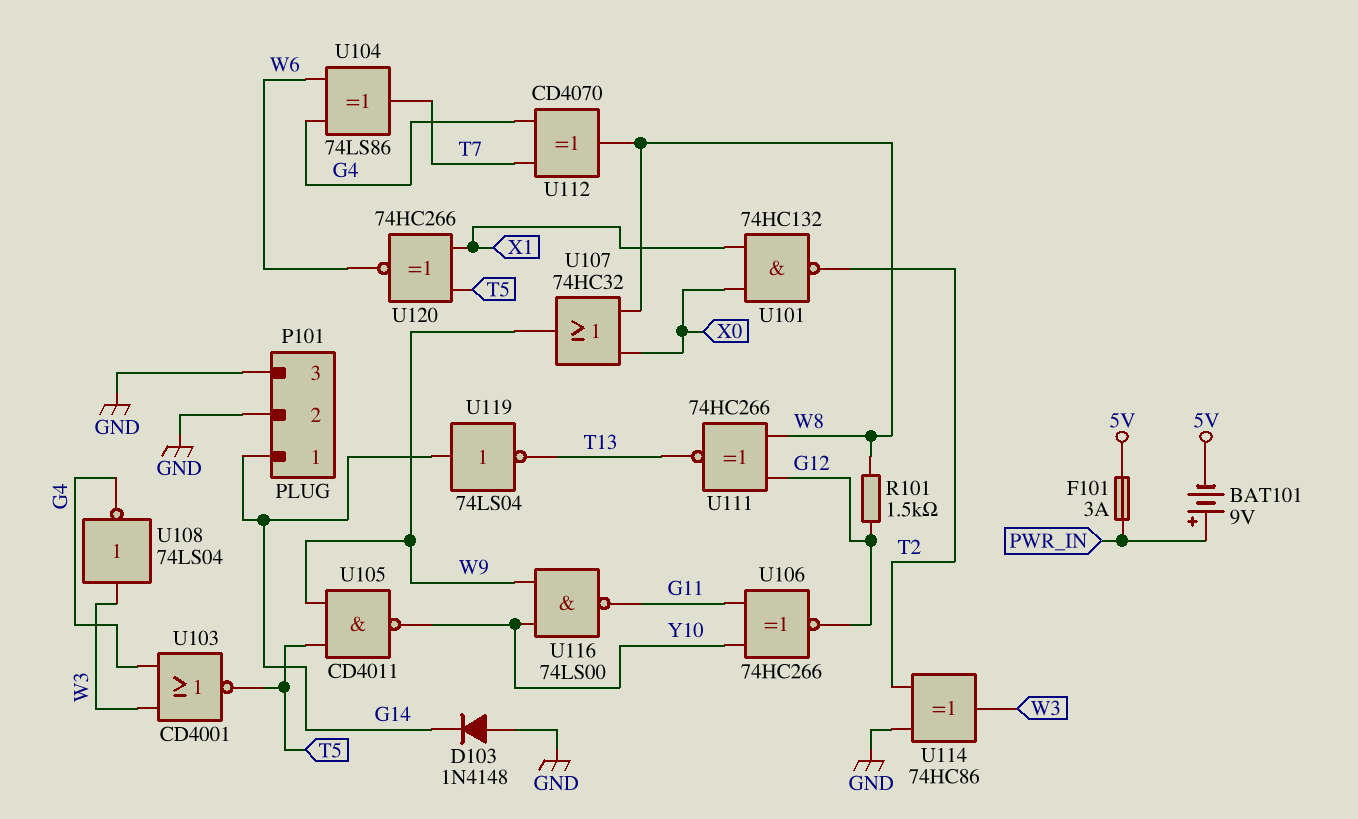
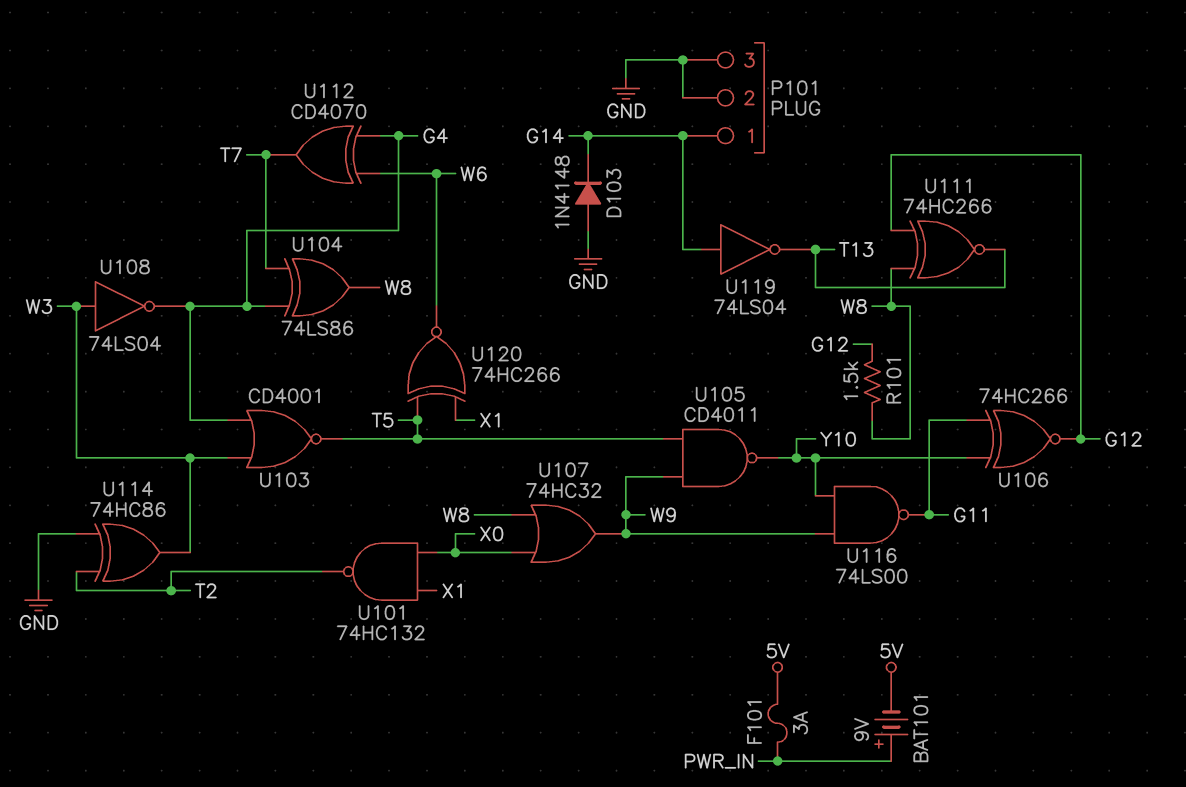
U104: XOR 74LS86 (in G4, in W6, out T7) -> XOR 74LS86 (in G4, in T7, out W8)
U112: XOR CD4070 (in G4, in T7, out W8) -> XOR CD4070 (in G4, in W6, out T7)

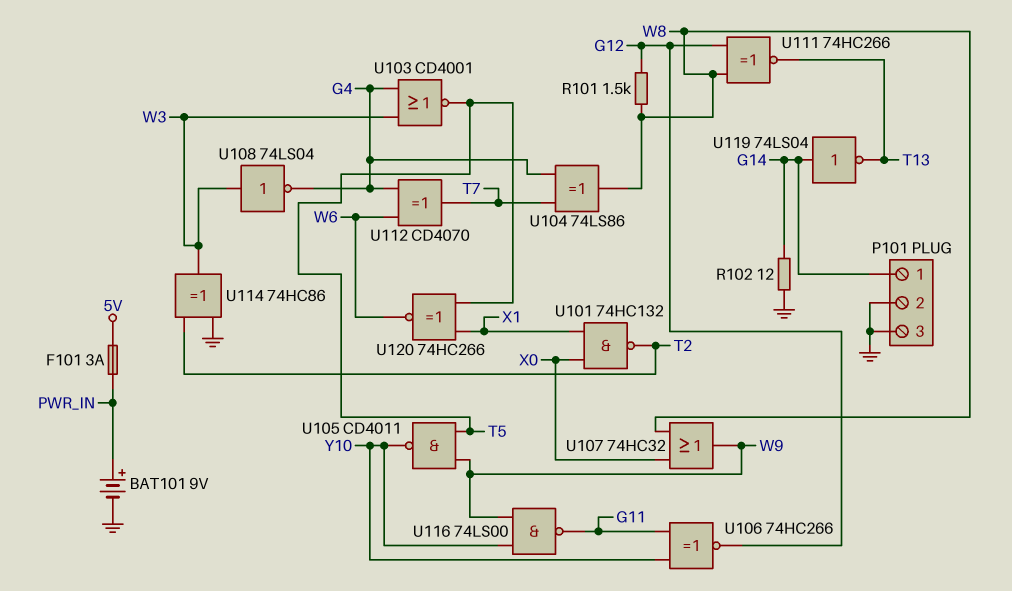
BAT101: 9V (plus PWR_IN, minus 5V) -> 9V (plus PWR_IN, minus GND)
D103: diode 1N4148 (A GND, K G14) -> none
R102: none -> 12 (G14, GND)

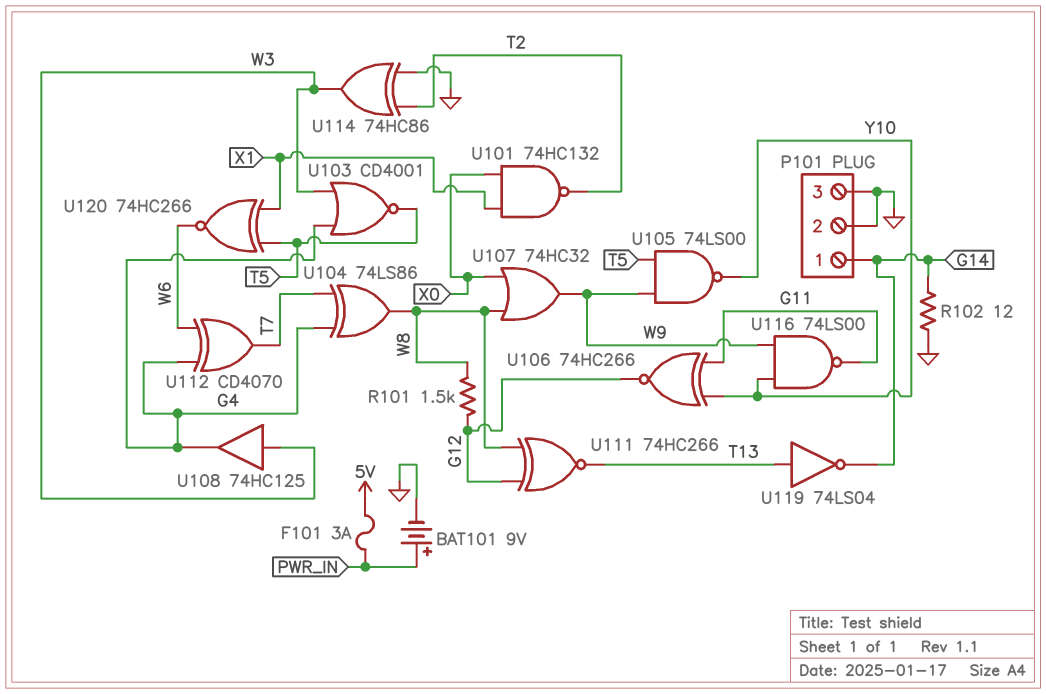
U105: NAND CD4011 (in T5, in W9, out Y10) -> NAND 74LS00 (in T5, in W9, out Y10)
U108: NOT 74LS04 (in W3, out G4) -> buffer 74HC125 (in W3, out G4)
U119: NOT 74LS04 (in G14, out T13) -> NOT 74LS04 (in T13, out G14)

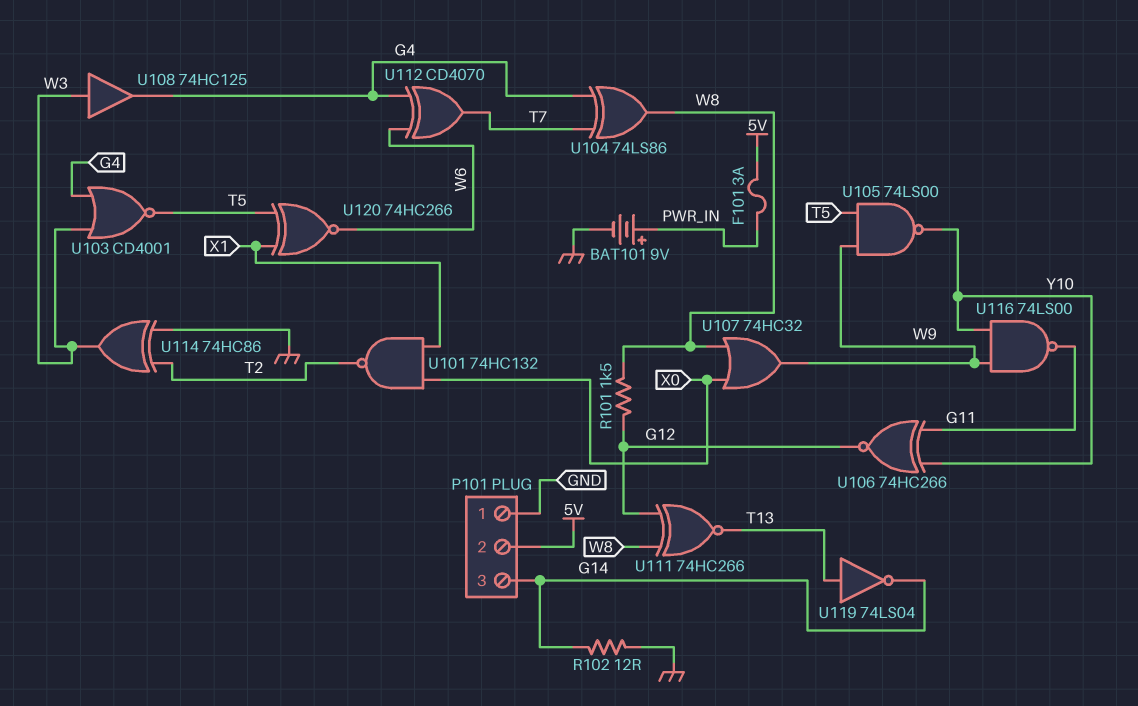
P101 pin 1: G14 -> GND
P101 pin 2: GND -> 5V
P101 pin 3: GND -> G14

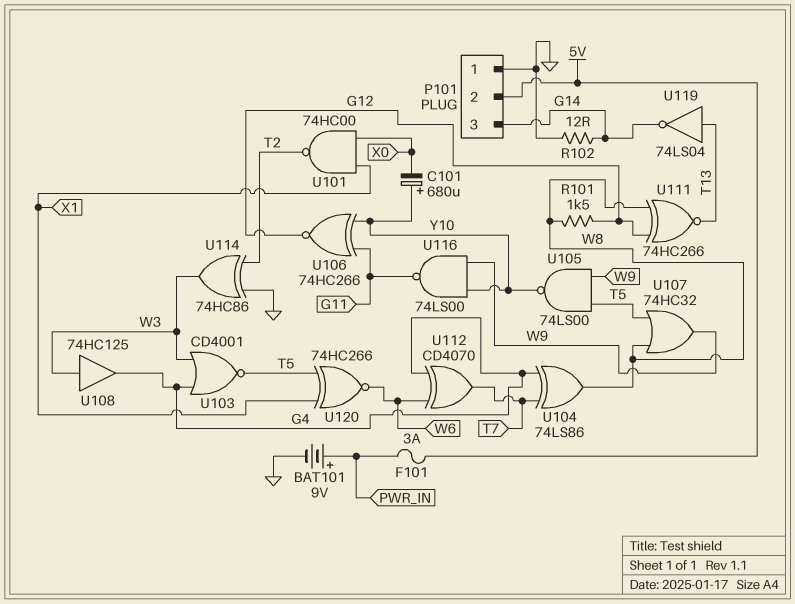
C101: none -> 680uF (plus Y10, minus X0)
U101: NAND 74HC132 (in X0, in X1, out T2) -> NAND 74HC00 (in X0, in X1, out T2)
U107: OR 74HC32 (in W8, in X0, out W9) -> OR 74HC32 (in T5, in W8, out W9)

